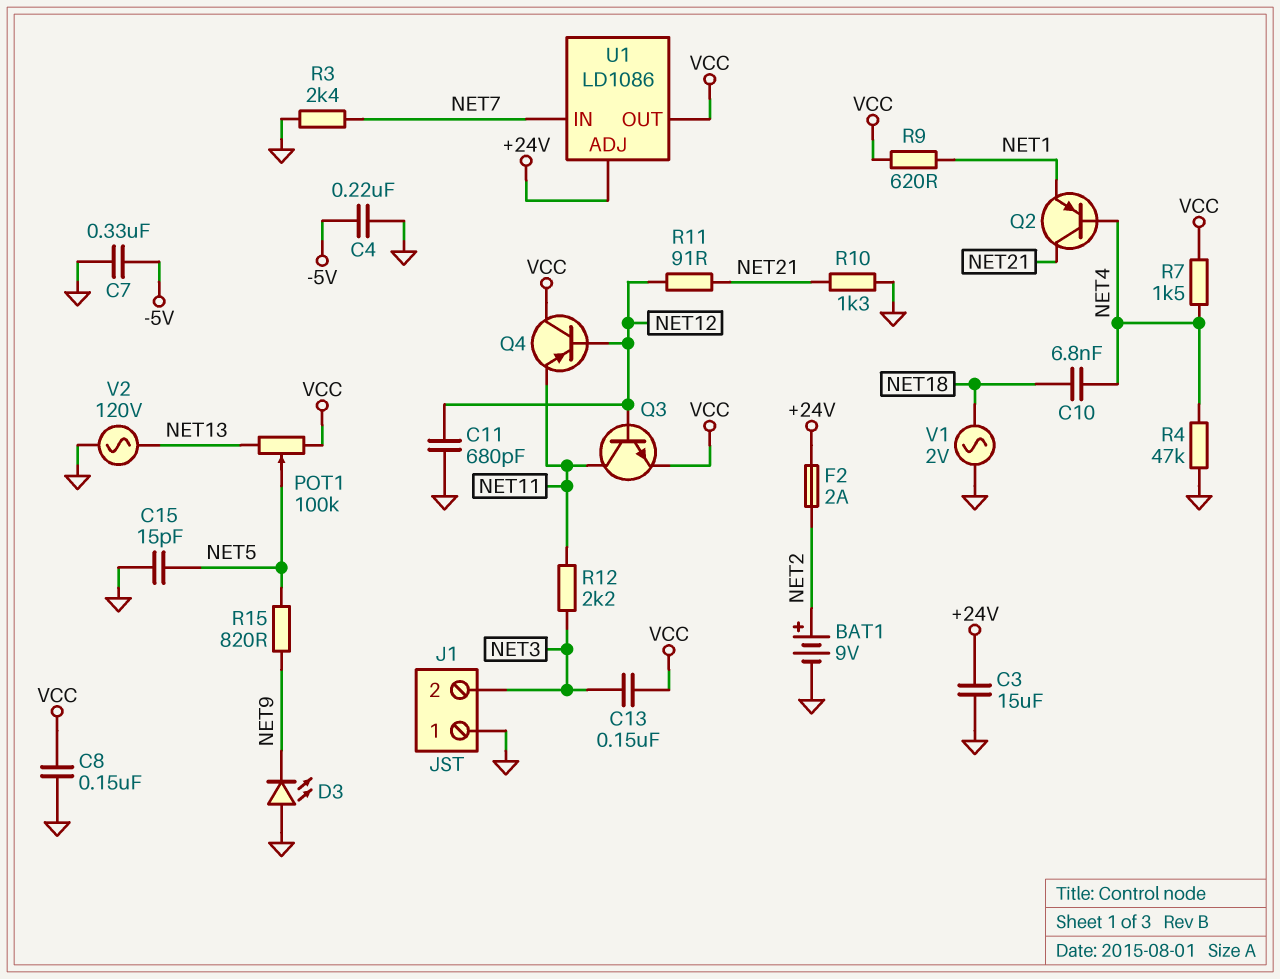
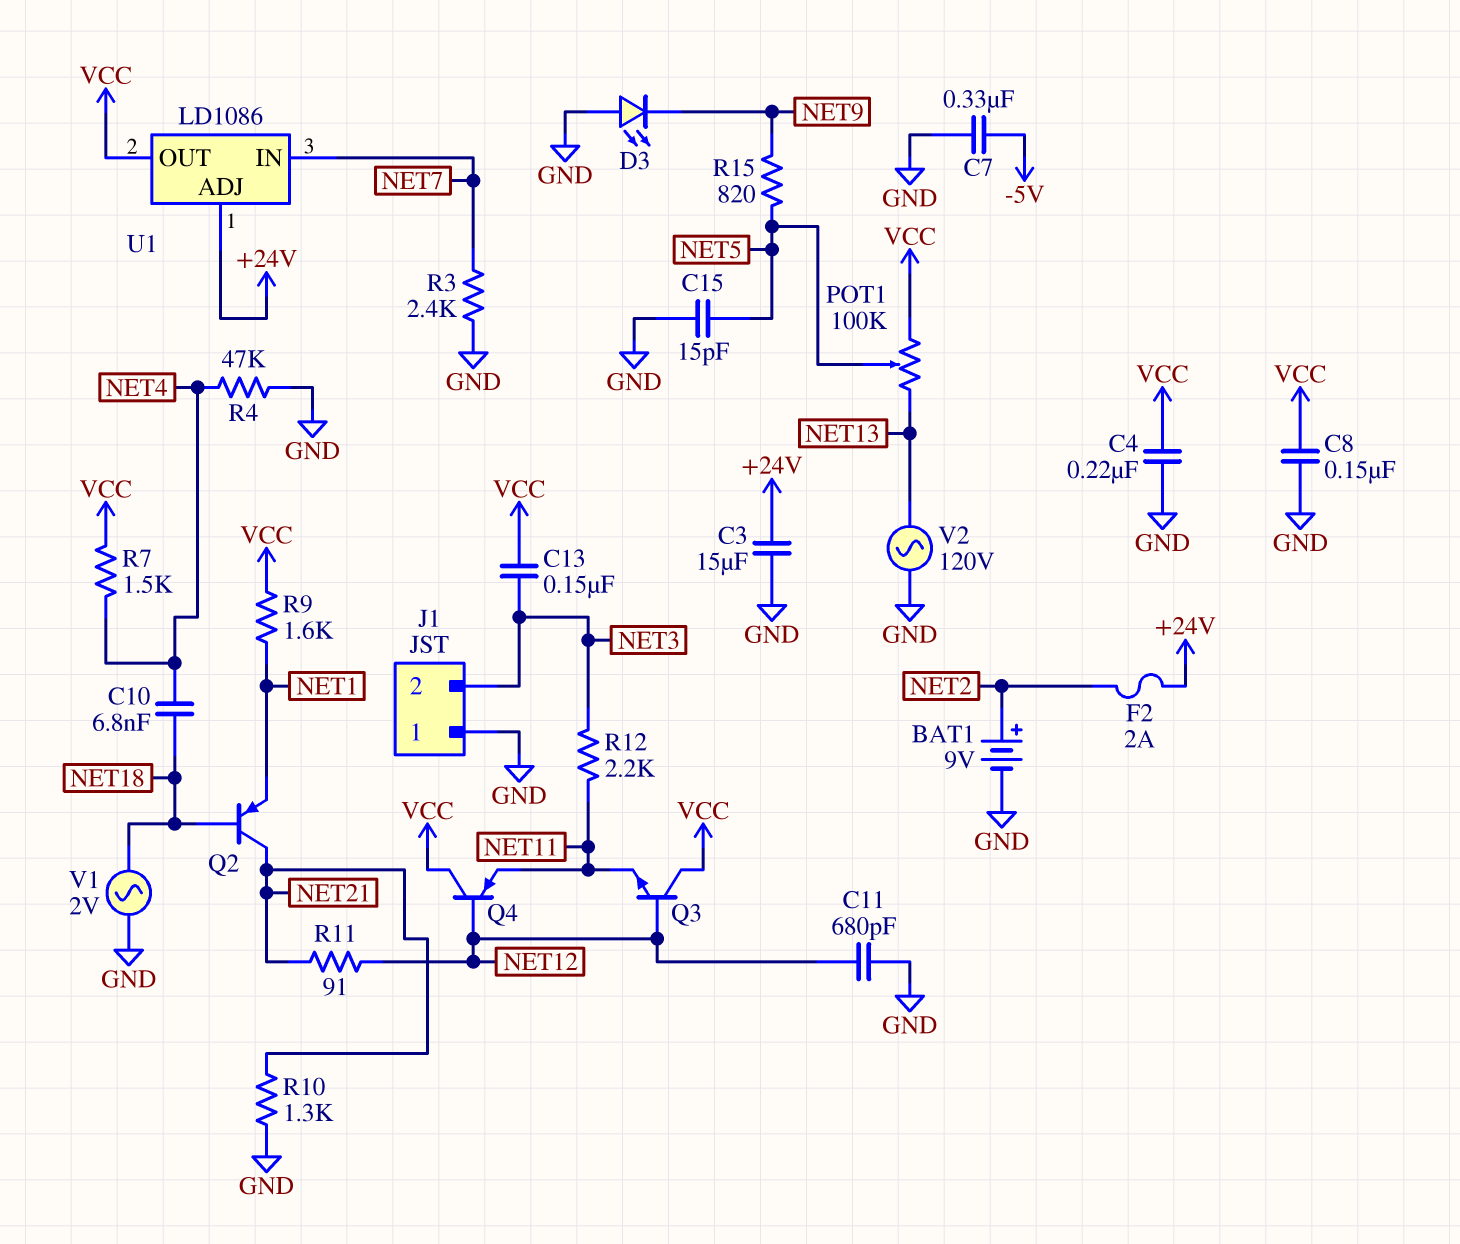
C4: 220nF (-5V, GND) -> 220nF (GND, VCC)
Q2: PNP (B NET4, C NET21, E NET1) -> PNP (B NET18, C NET21, E NET1)
Q3: NPN (B NET12, C NET11, E VCC) -> NPN (B NET12, C VCC, E NET11)
R9: 620 (NET1, VCC) -> 1.6k (NET1, VCC)

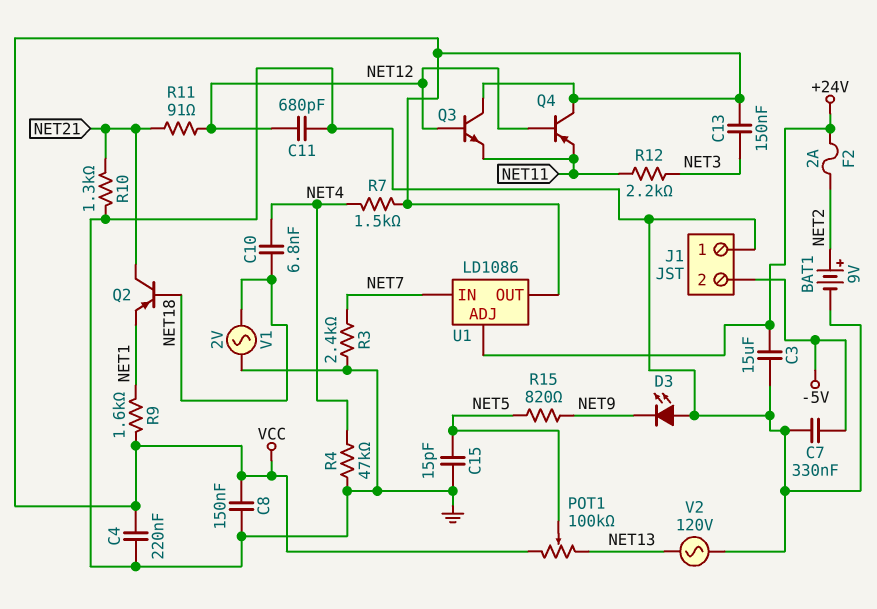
J1 pin 2: NET3 -> -5V

